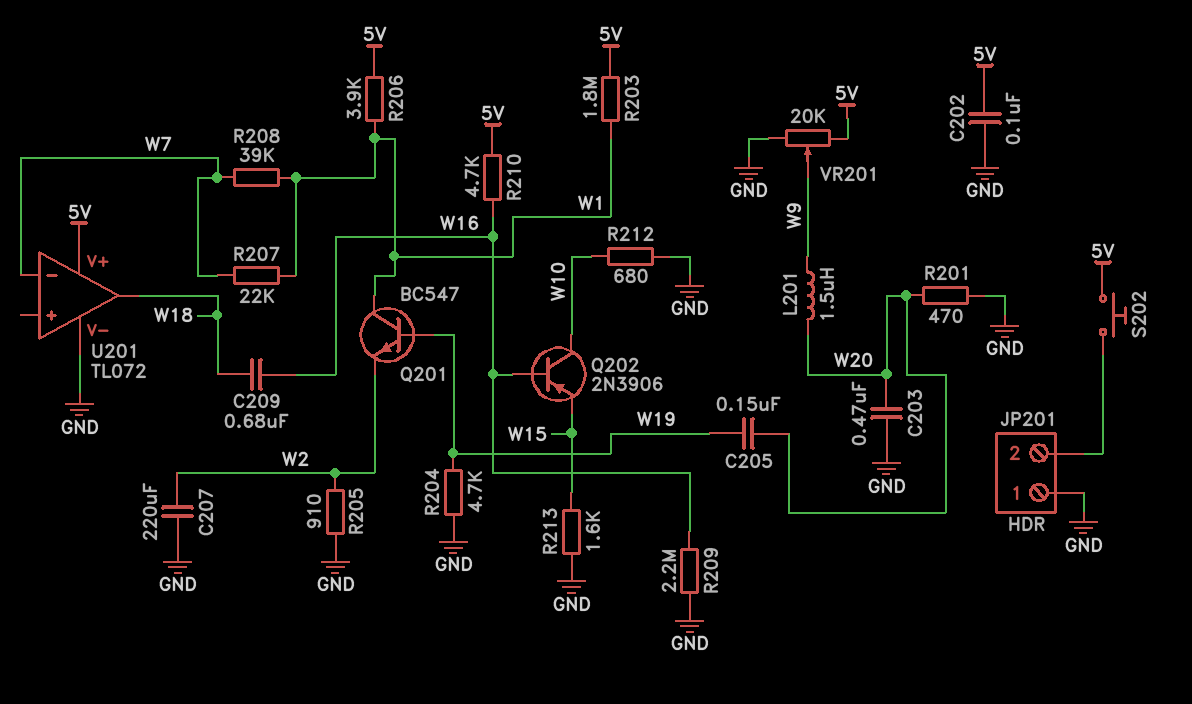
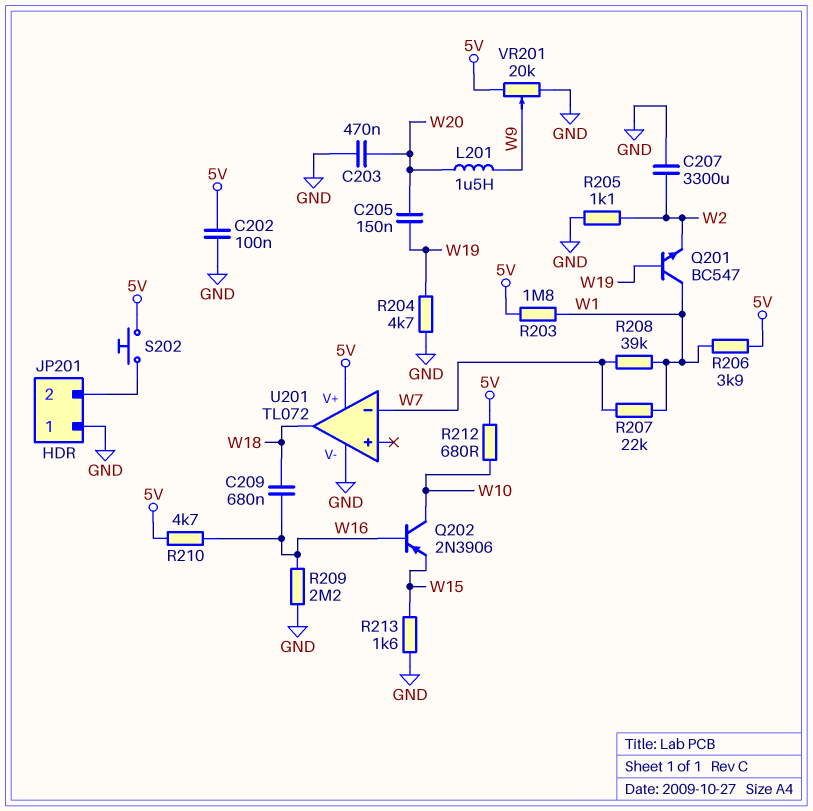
C207: 220uF (GND, W2) -> 3300uF (GND, W2)
R201: 470 (GND, W20) -> none
R205: 910 (GND, W2) -> 1.1k (GND, W2)
R212: 680 (GND, W10) -> 680 (5V, W10)

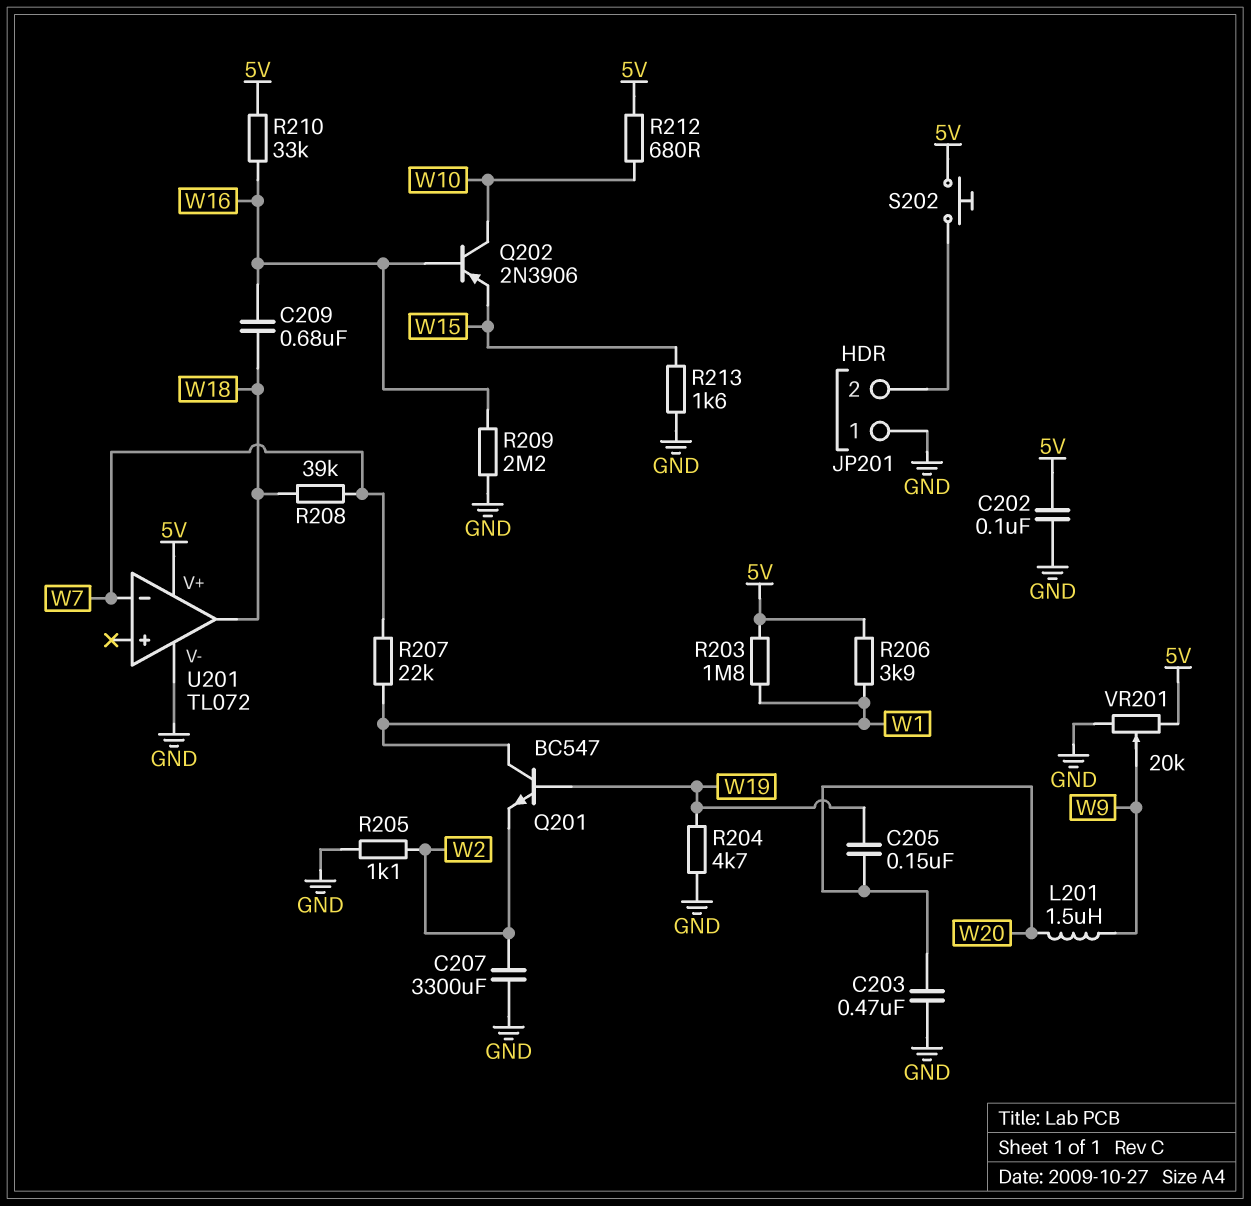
R208: 39k (W1, W7) -> 39k (W7, W18)
R210: 4.7k (5V, W16) -> 33k (5V, W16)

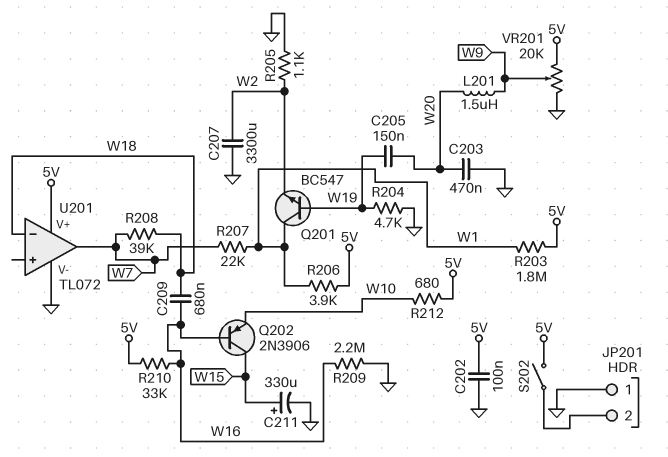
C211: none -> 330uF (plus W15, minus GND)
Q202: PNP 2N3906 (B W16, C W10, E W15) -> PNP 2N3906 (B W16, C W15, E W10)
R213: 1.6k (GND, W15) -> none
S202: button (5V, JP201/2) -> switch (5V, JP201/2)
U201 pin in-: W7 -> W18
U201 pin out: W18 -> W7

